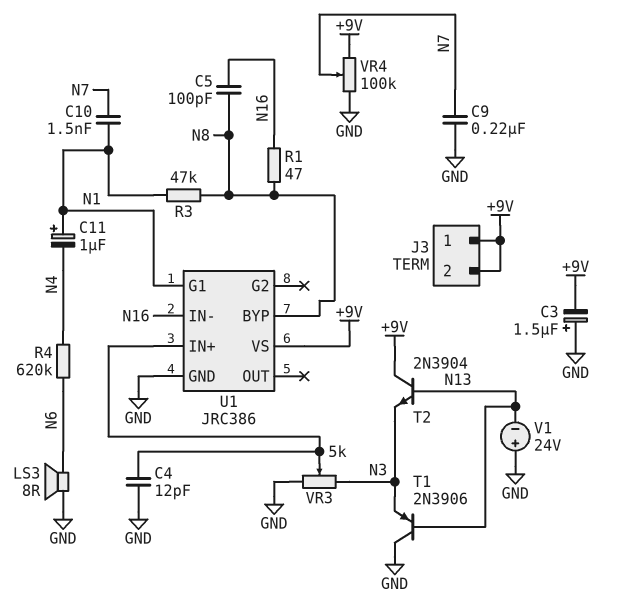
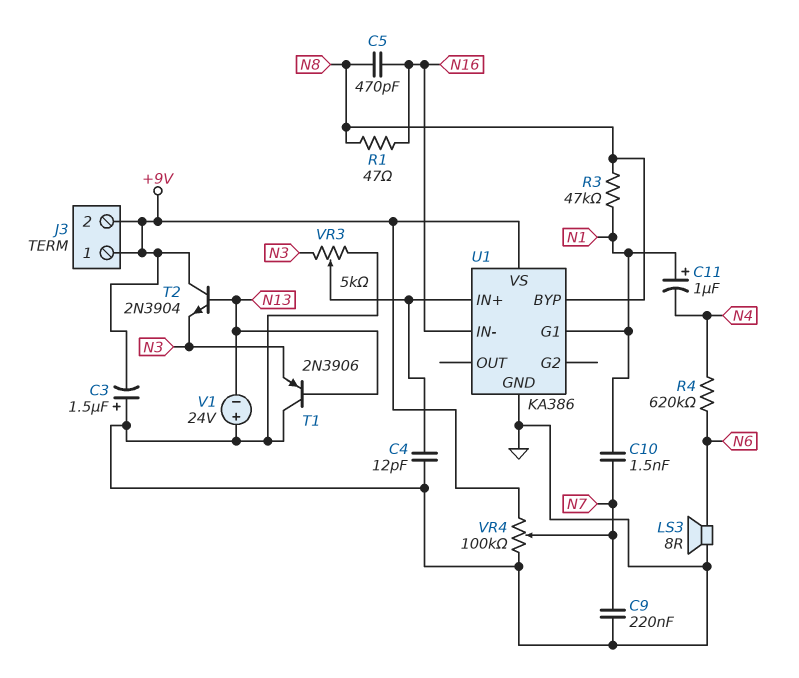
C5: 100pF (N8, N16) -> 470pF (N8, N16)
U1: JRC386 -> KA386

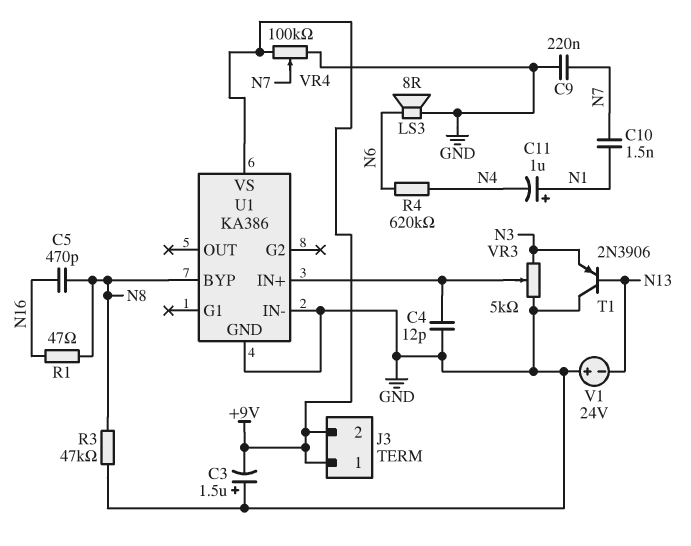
R3: 47k (N1, N8) -> 47k (GND, N8)
T2: NPN 2N3904 (B N13, C +9V, E N3) -> none
U1 pin G1: N1 -> none
U1 pin IN-: N16 -> GND

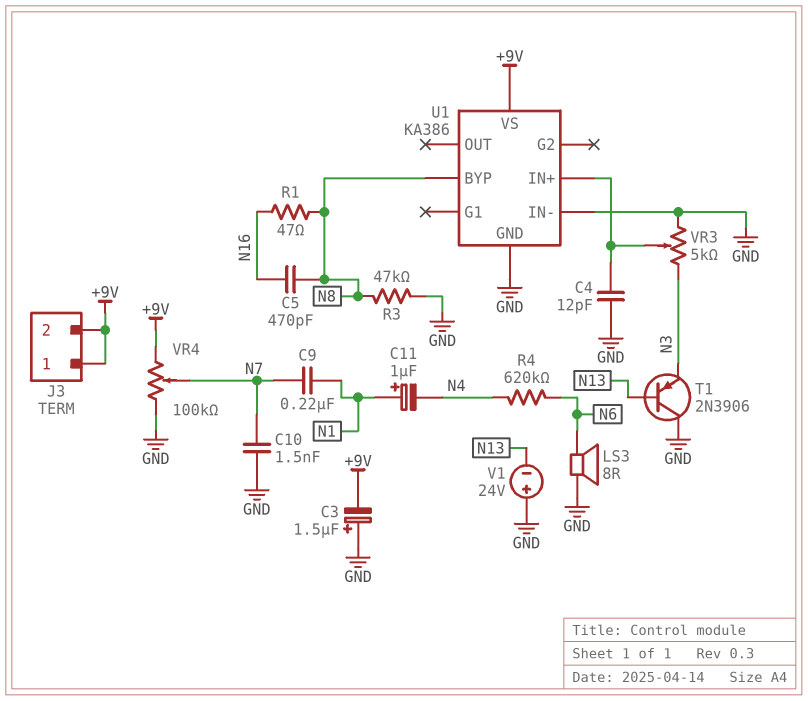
C9: 220nF (GND, N7) -> 220nF (N1, N7)
C10: 1.5nF (N1, N7) -> 1.5nF (GND, N7)

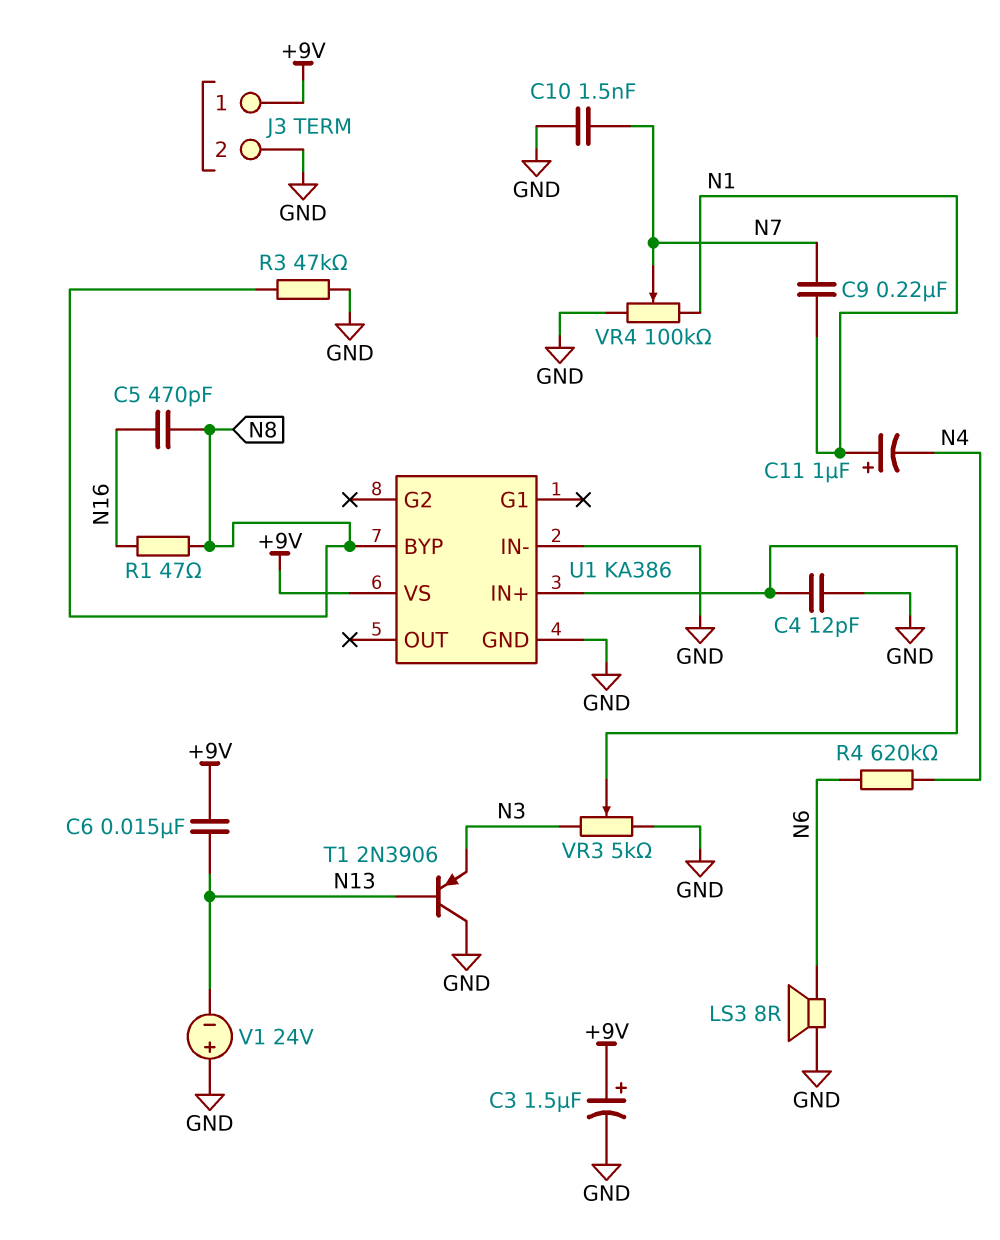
C3: 1.5uF (plus GND, minus +9V) -> 1.5uF (plus +9V, minus GND)
C6: none -> 15nF (+9V, N13)
J3 pin 2: +9V -> GND
VR4: 100k (+9V, GND, wiper N7) -> 100k (GND, N1, wiper N7)

